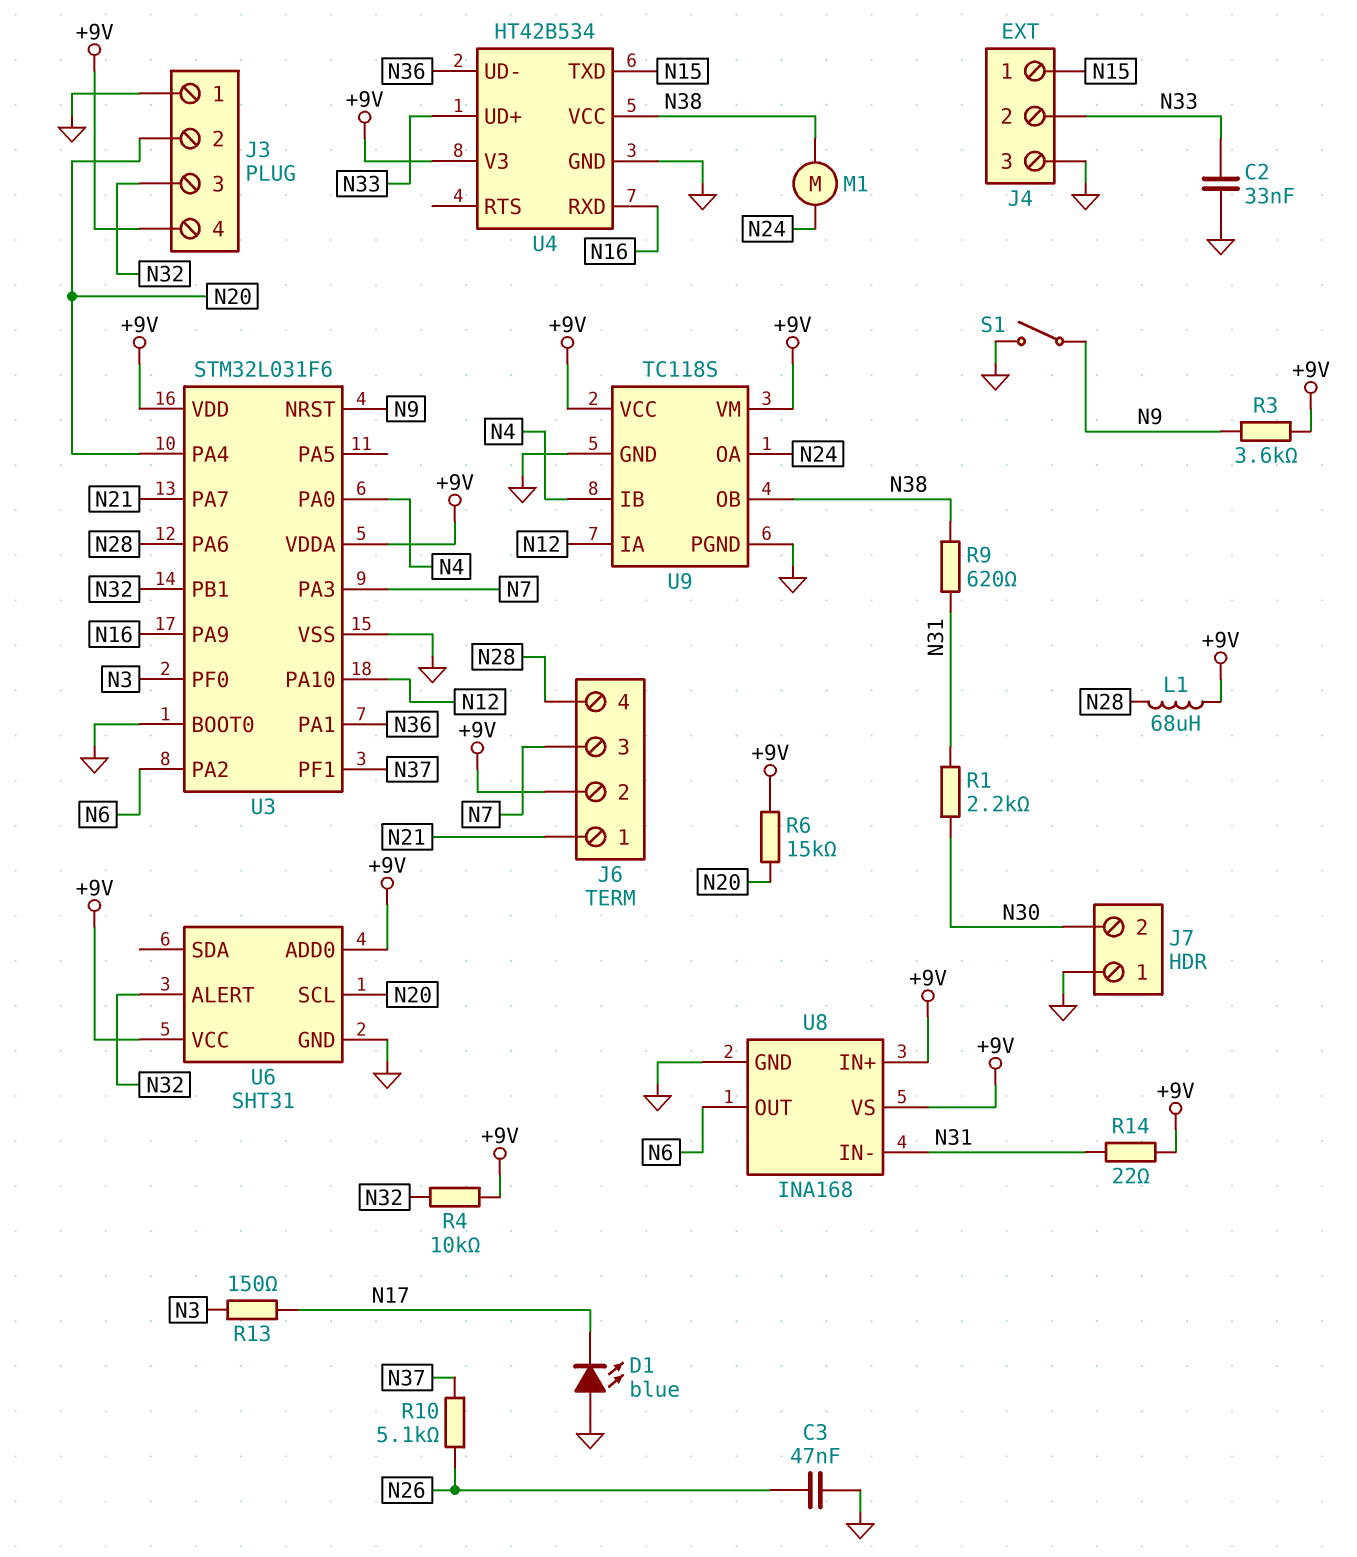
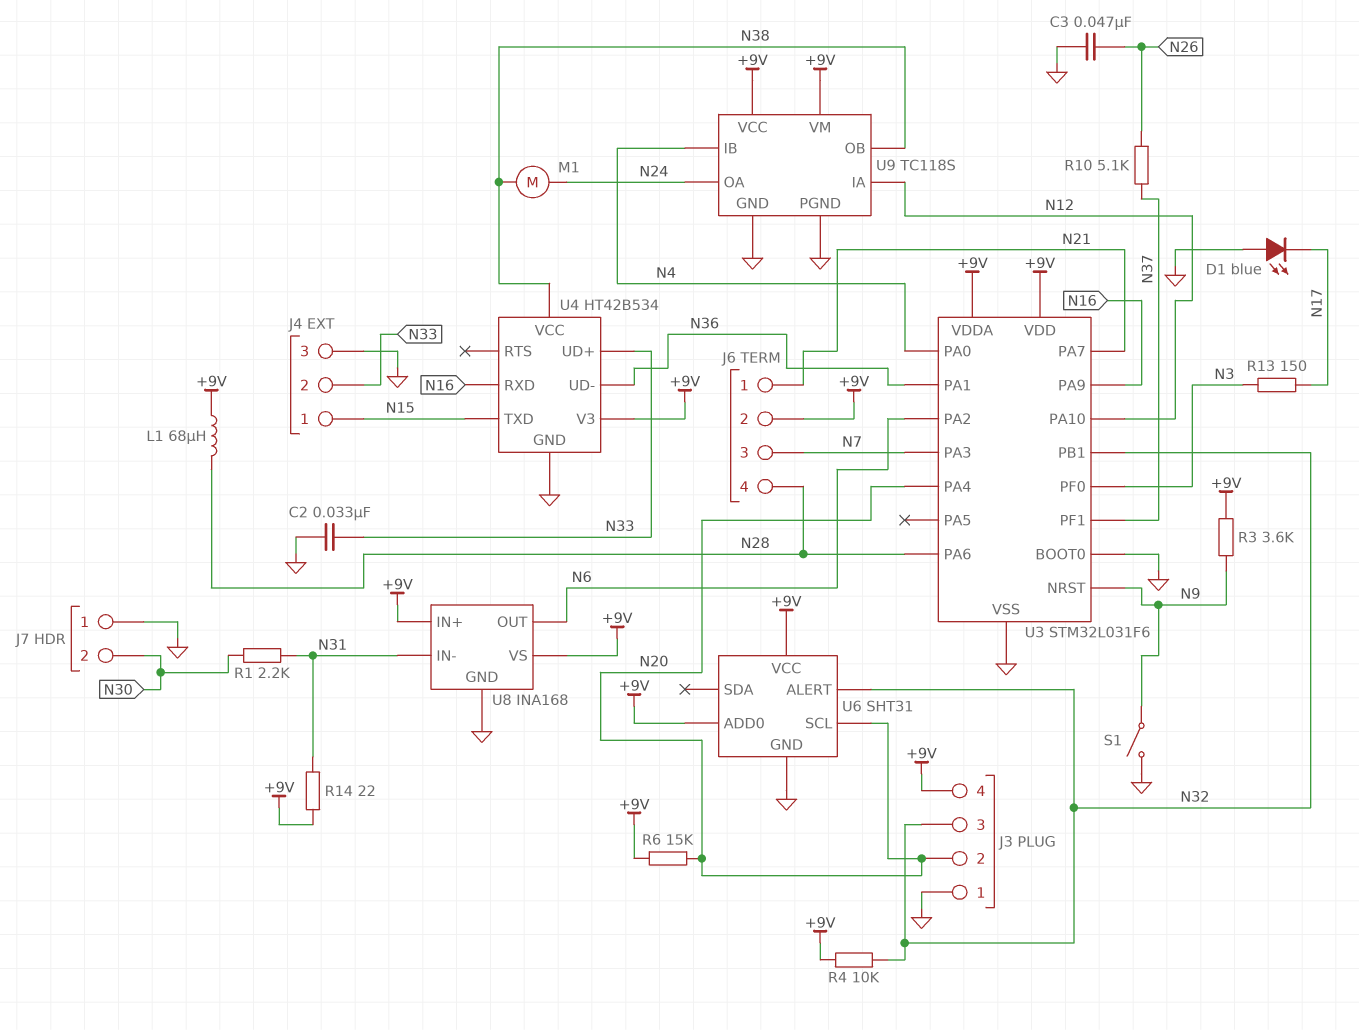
R9: 620 (N31, N38) -> none

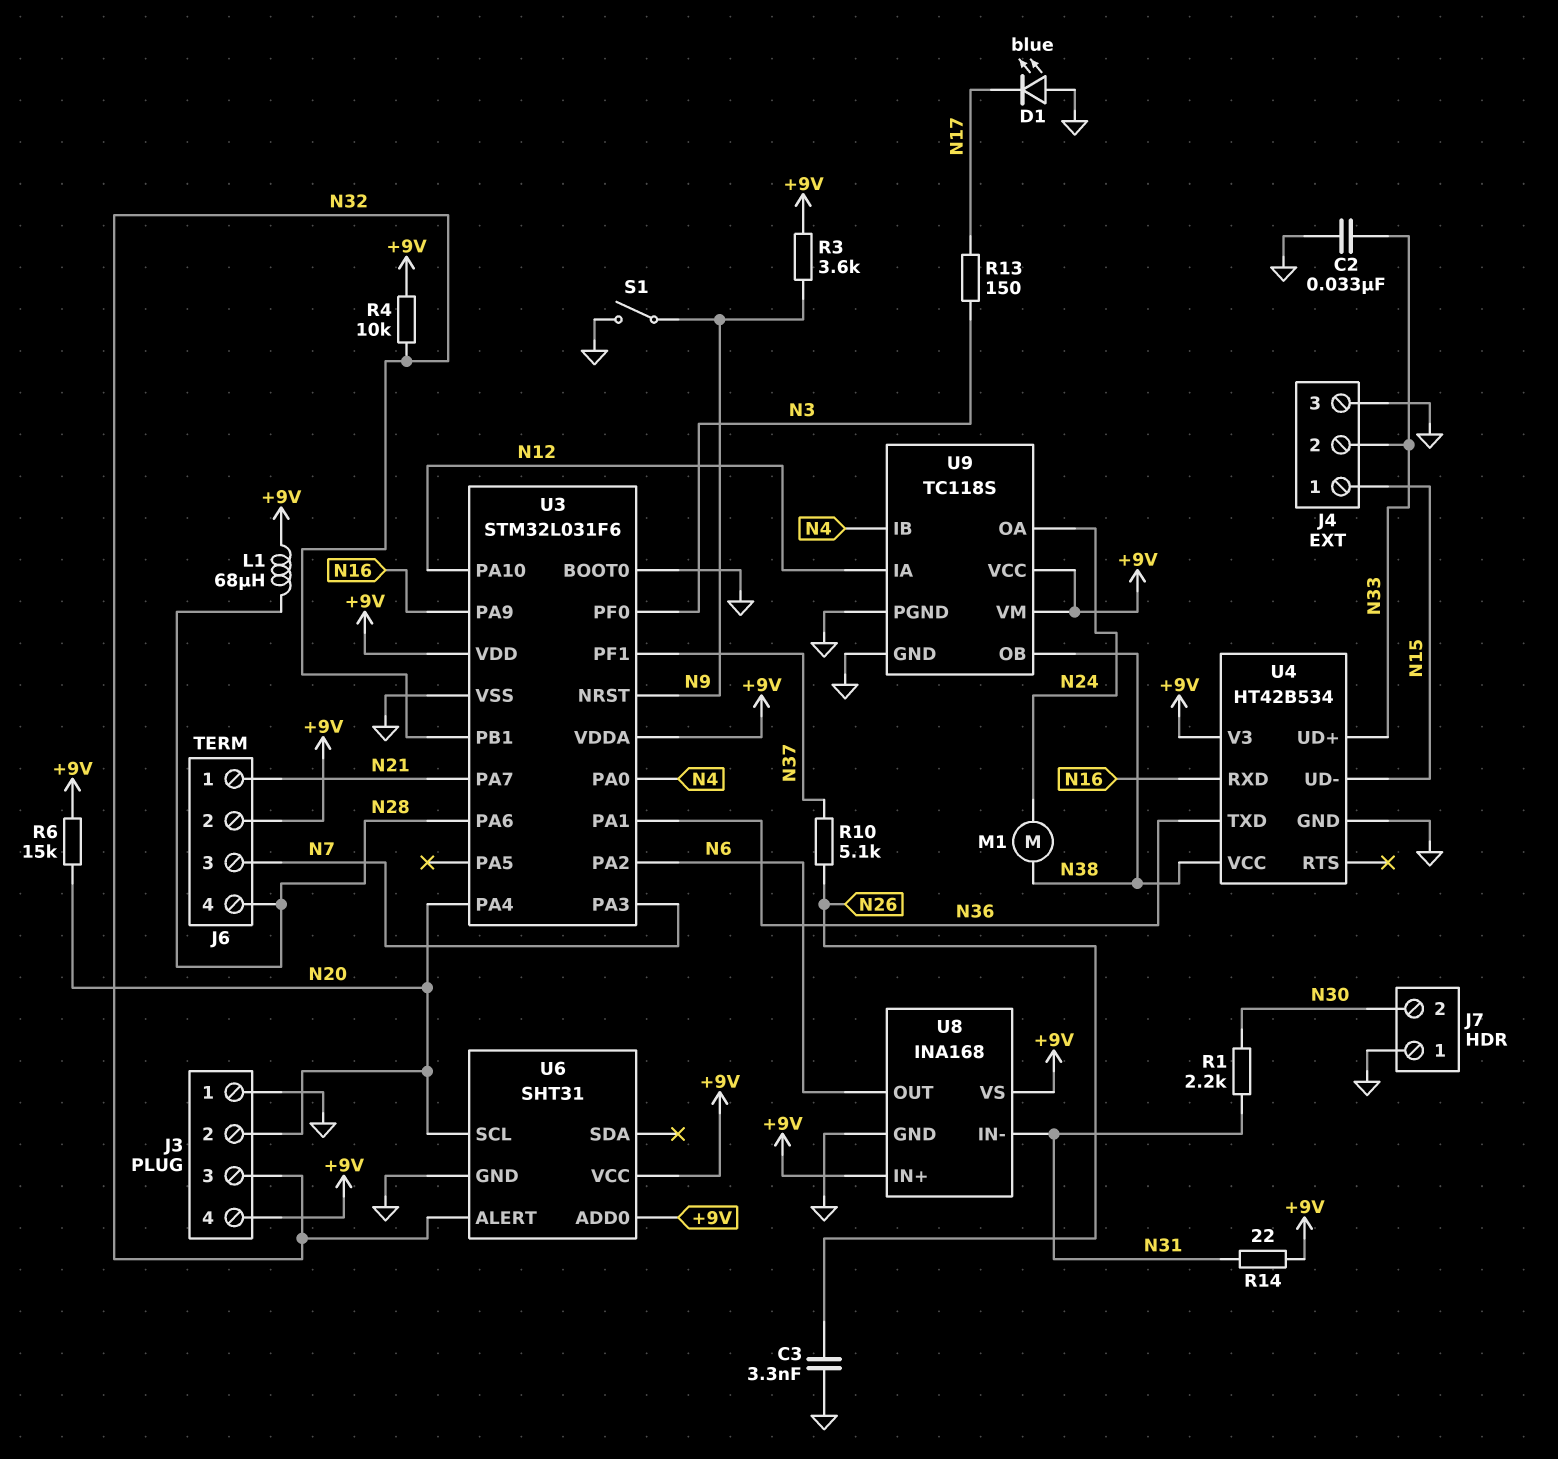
C3: 47nF (GND, N26) -> 3.3nF (GND, N26)
U4 pin TXD: N15 -> N36
U4 pin UD-: N36 -> N15

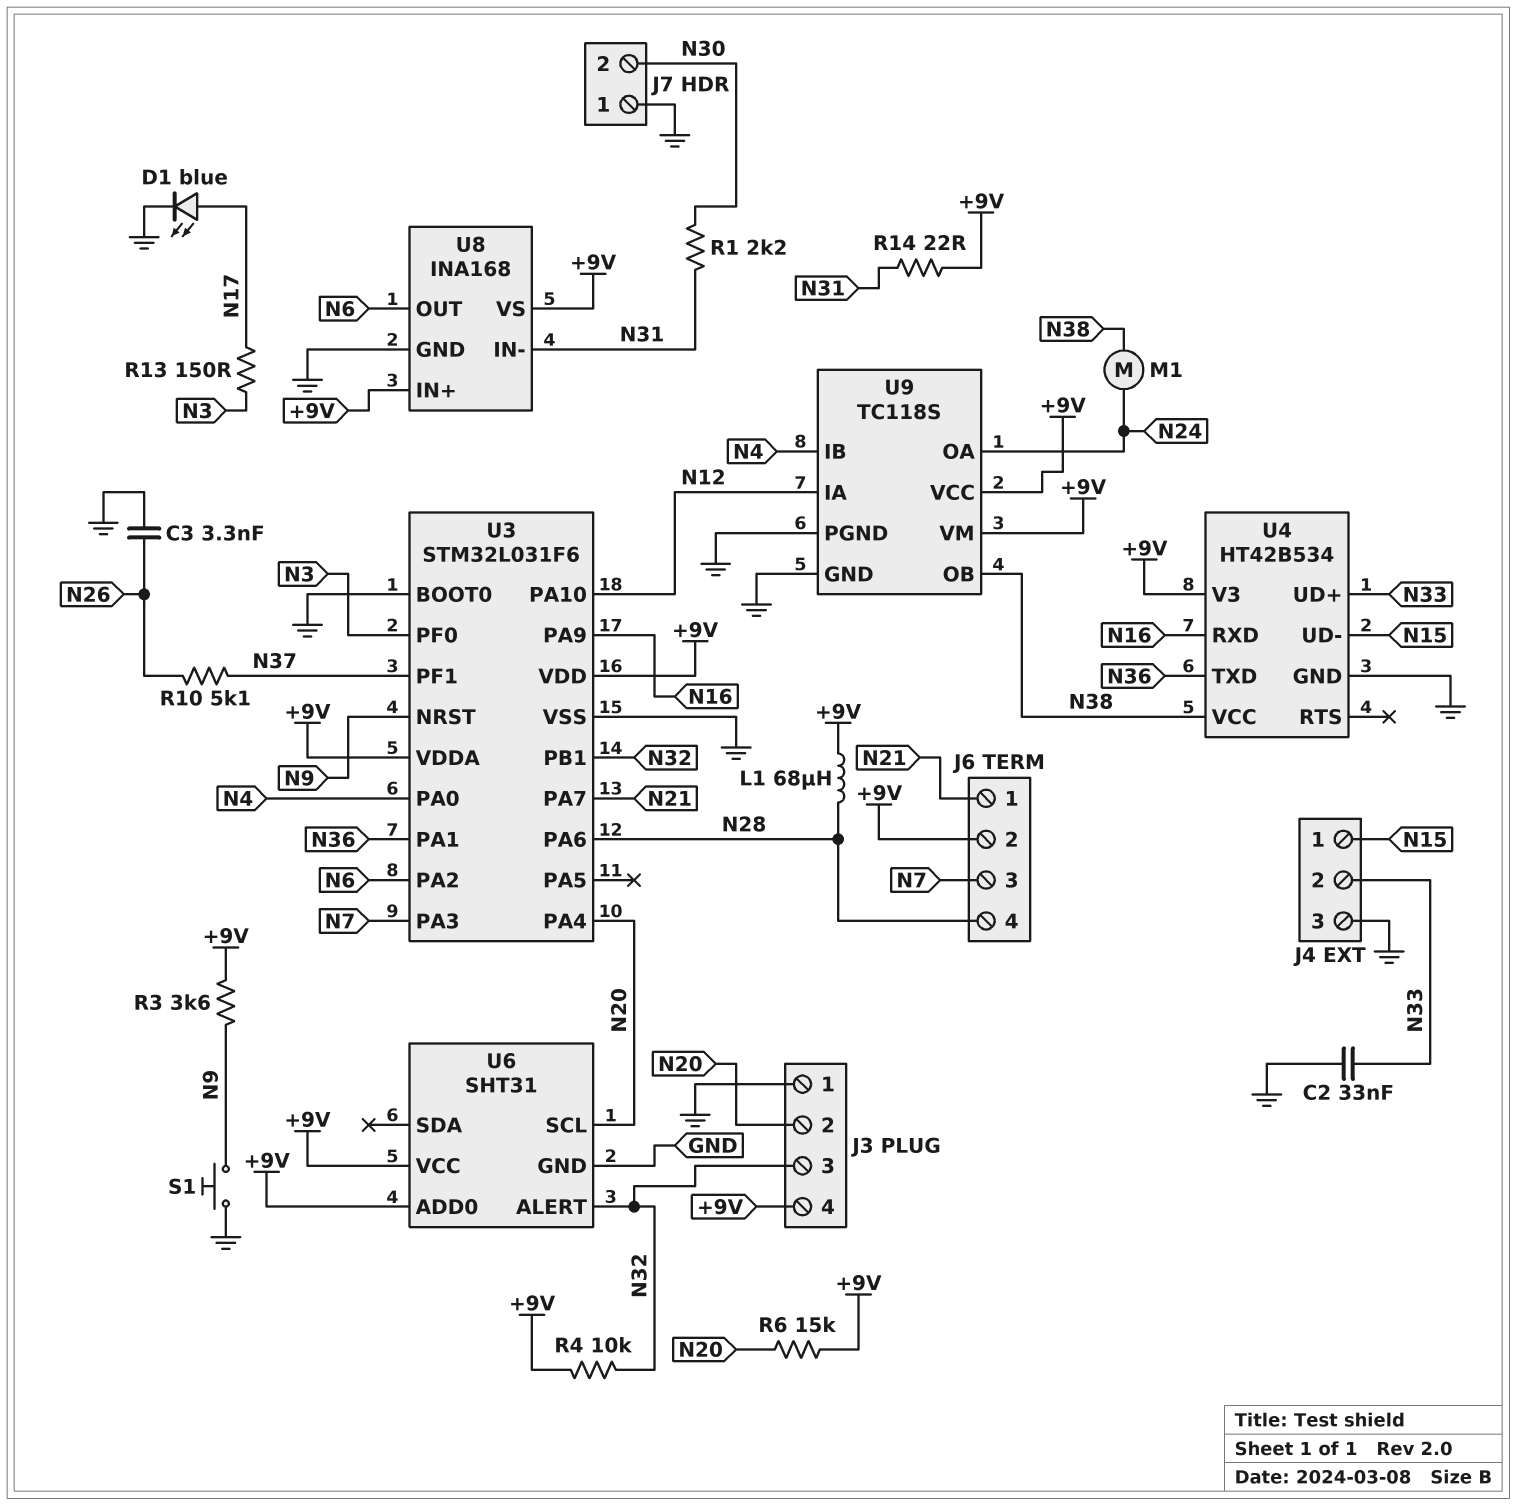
D1: LED blue (A GND, K N17) -> LED blue (A N17, K GND)
S1: switch (GND, N9) -> button (GND, N9)

